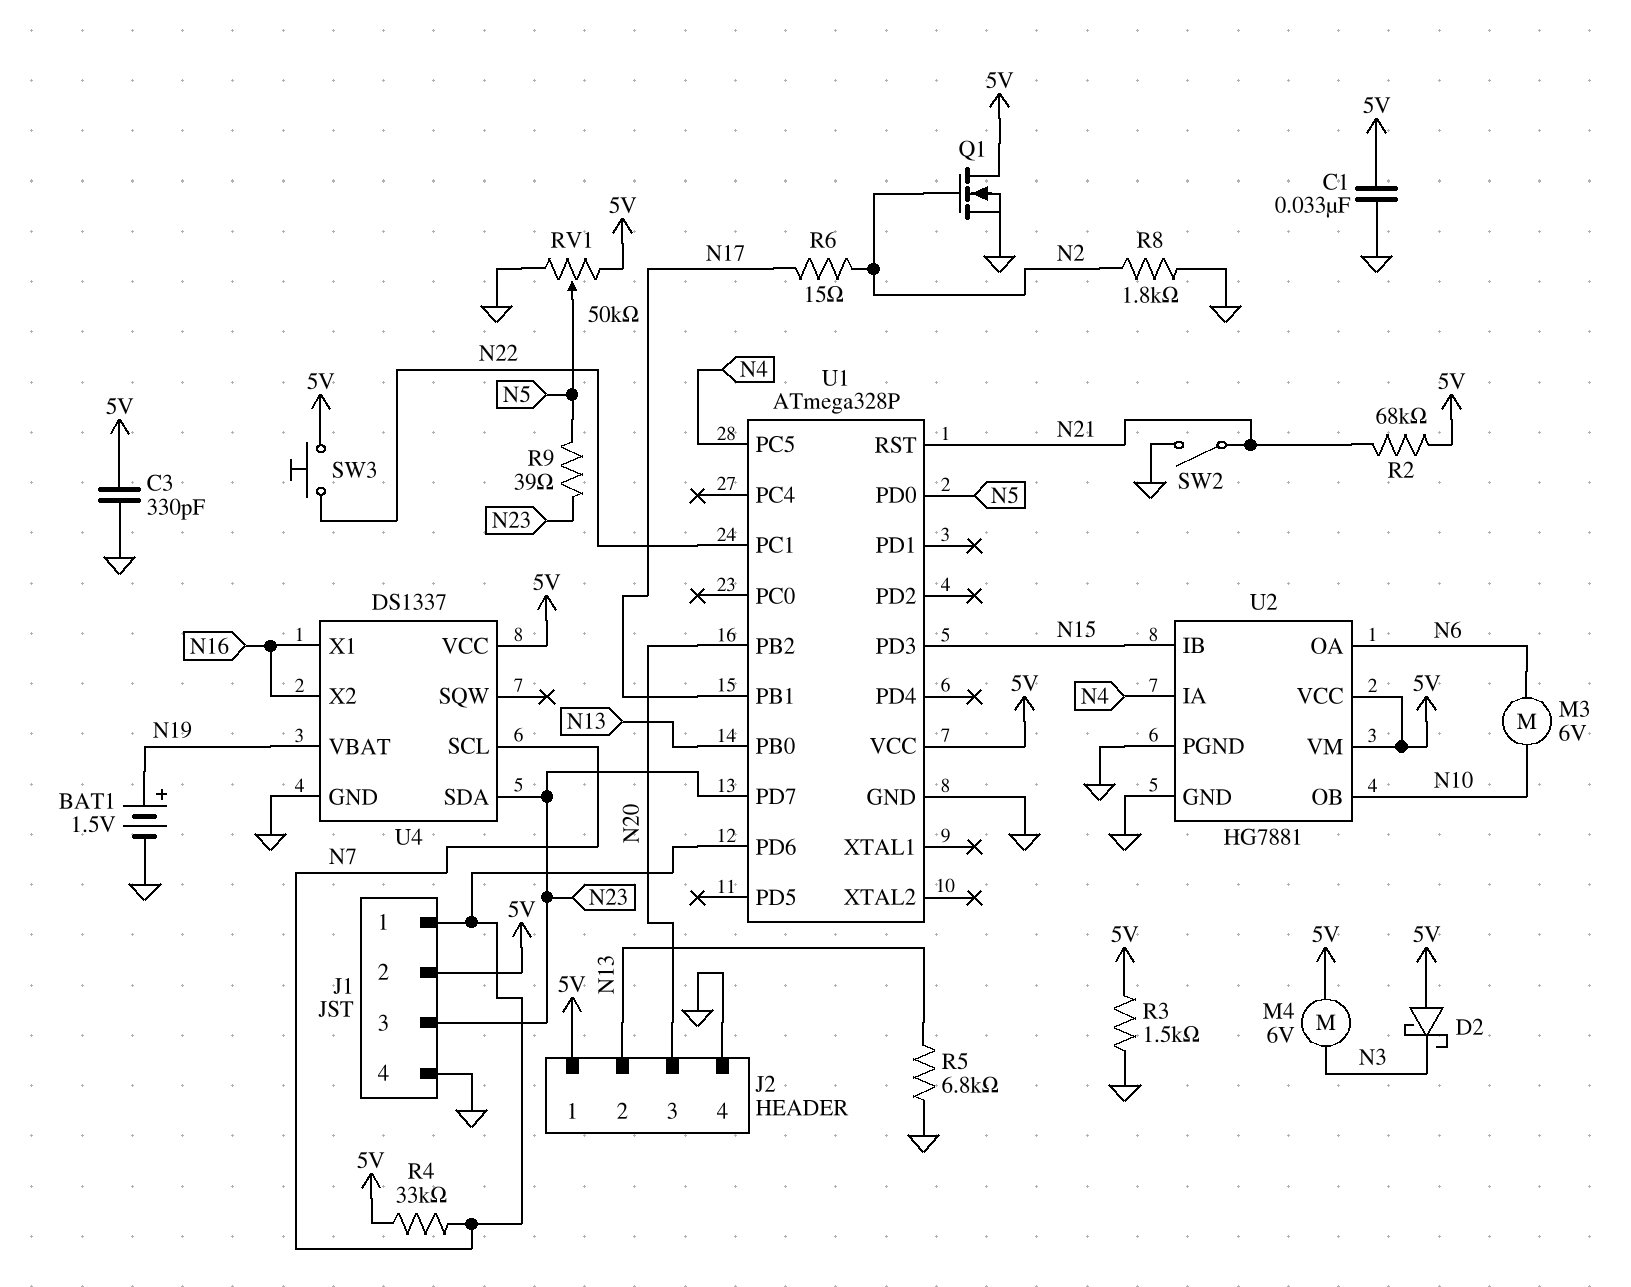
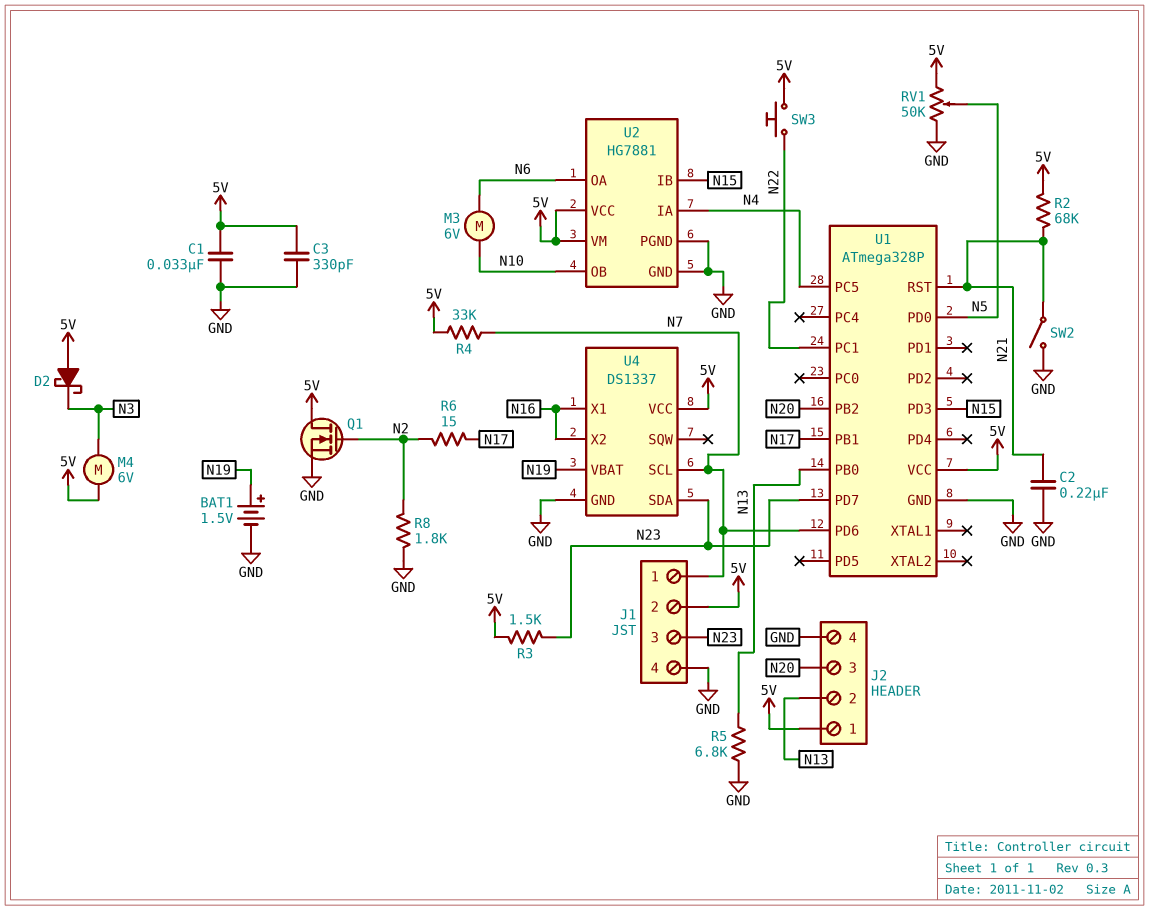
C2: none -> 220nF (GND, N21)
R3: 1.5k (5V, GND) -> 1.5k (5V, N23)
R9: 39 (N5, N23) -> none

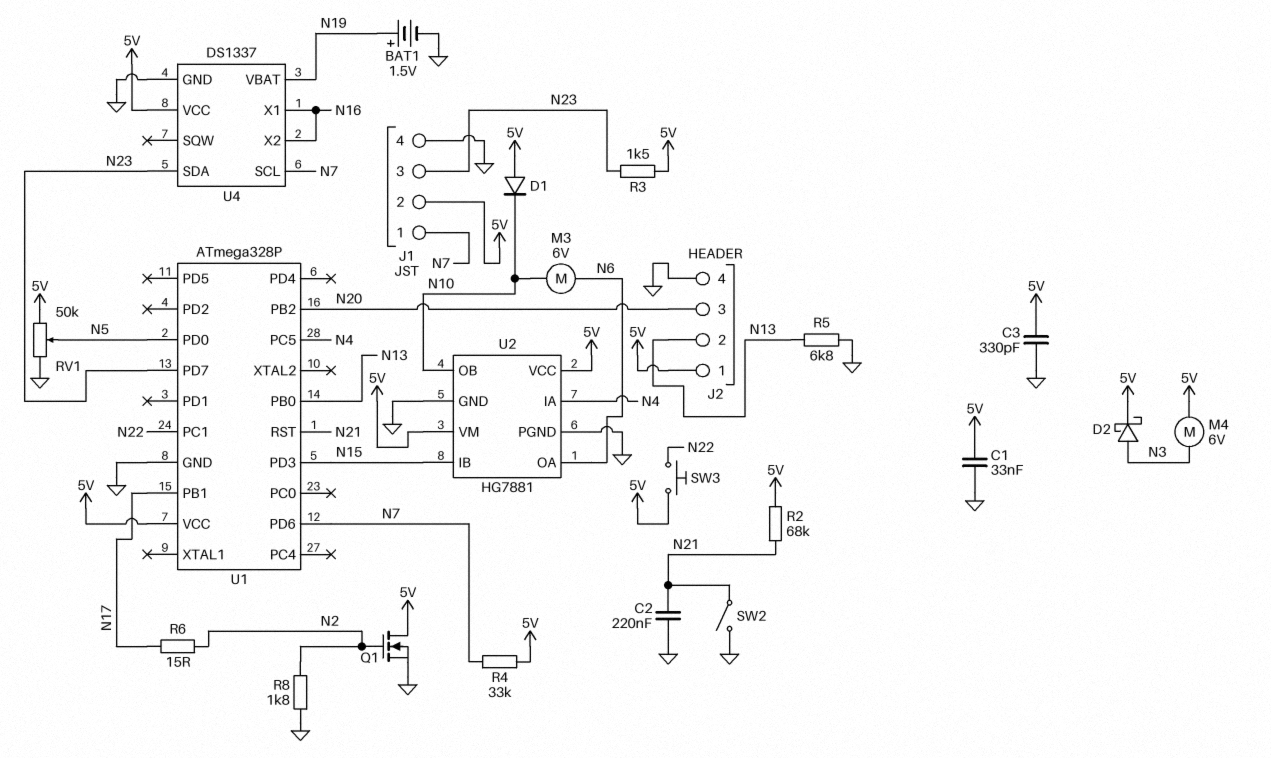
D1: none -> diode (A 5V, K N10)
D2: schottky (A 5V, K N3) -> schottky (A N3, K 5V)

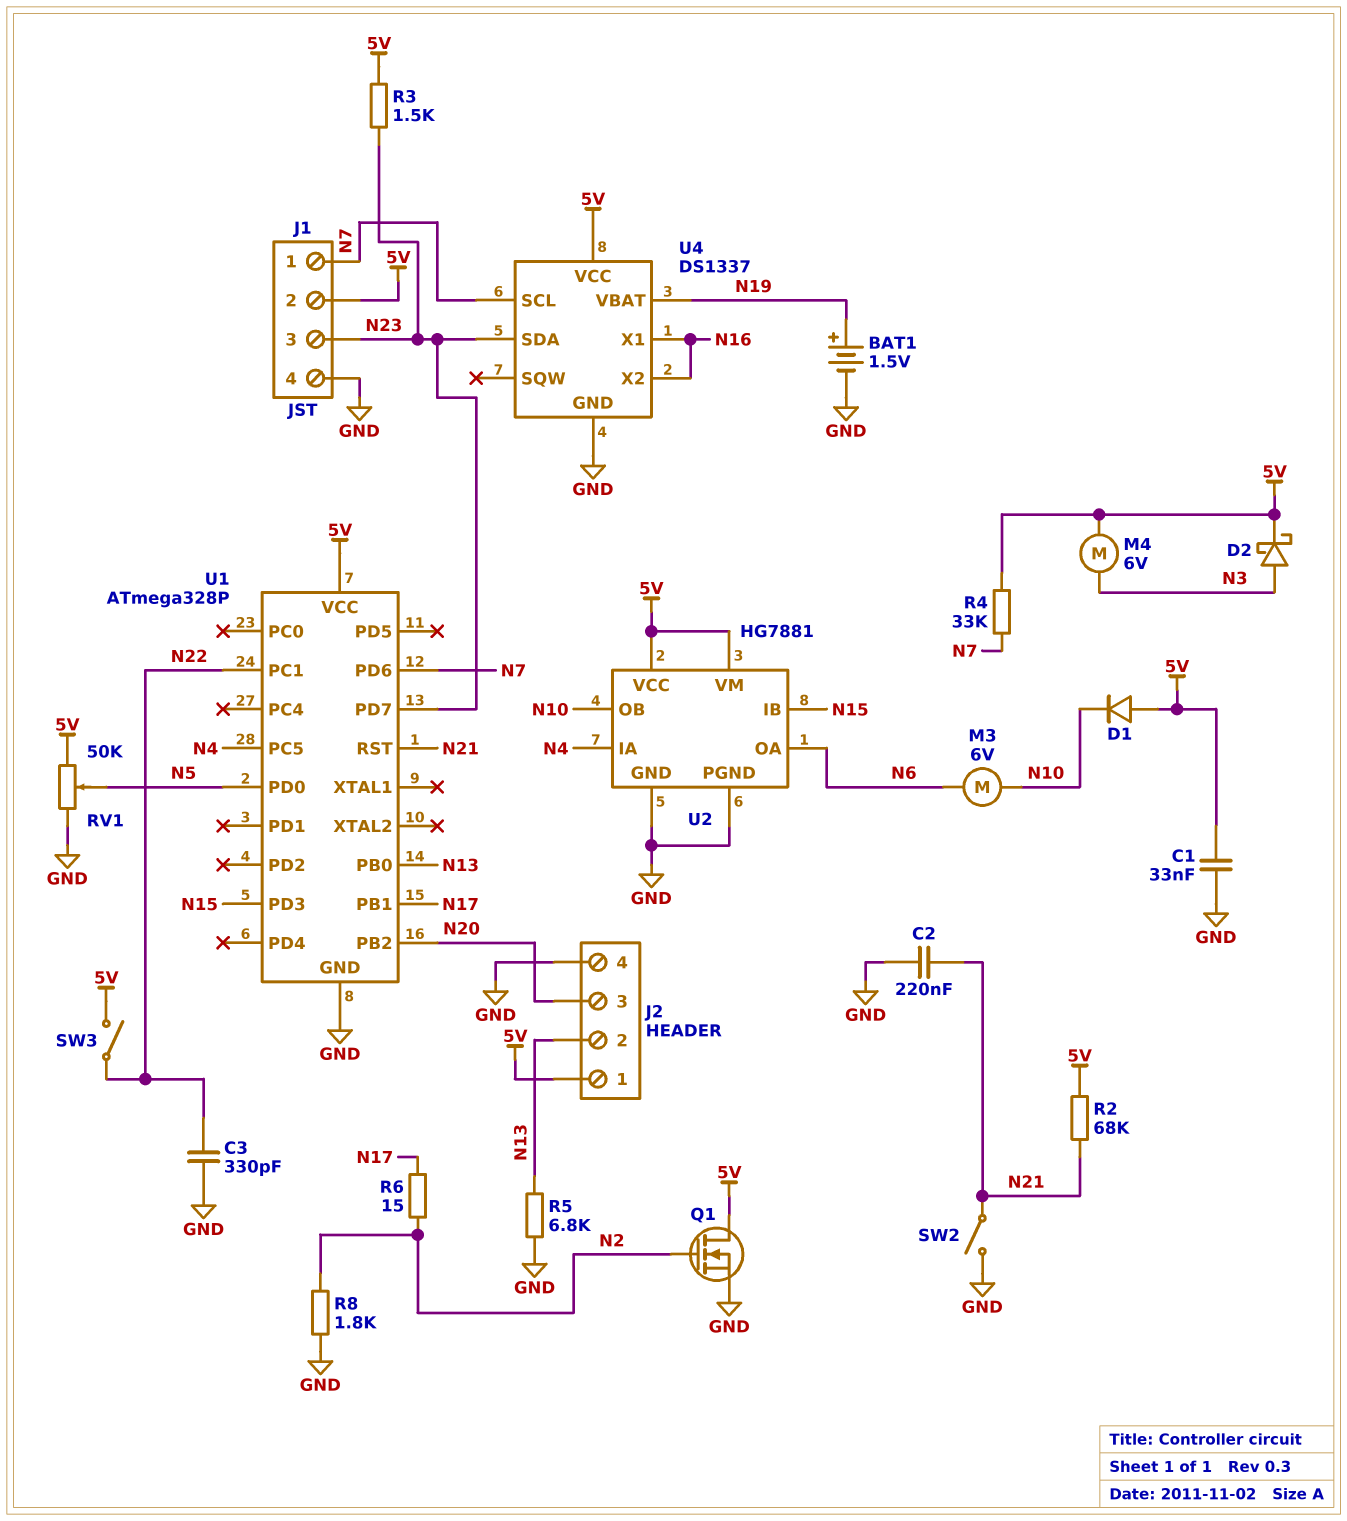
C3: 330pF (5V, GND) -> 330pF (GND, N22)
SW3: button (5V, N22) -> switch (5V, N22)

